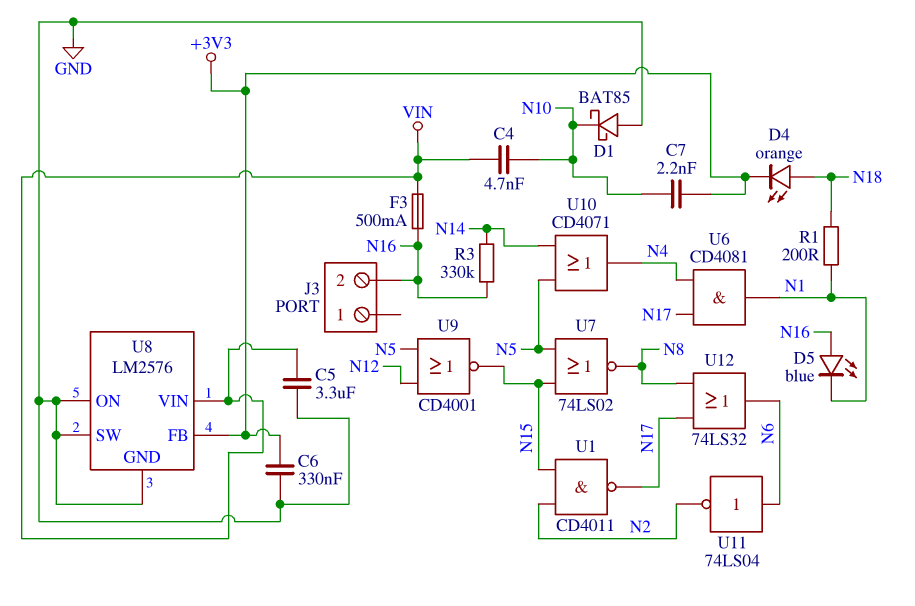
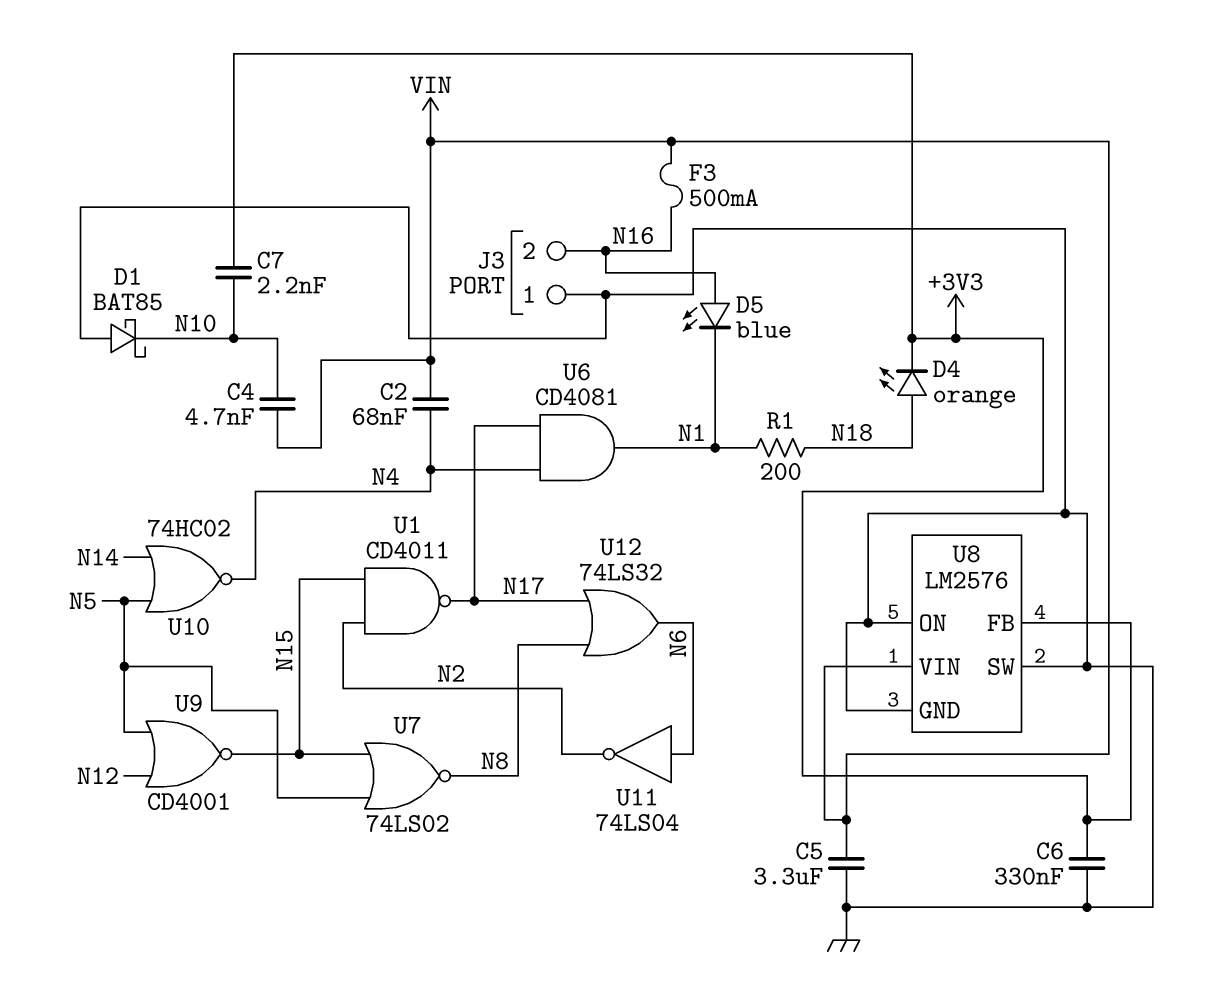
C2: none -> 68nF (N4, VIN)
J3 pin 1: none -> GND
R3: 330k (N14, N16) -> none
U10: OR CD4071 (in N5, in N14, out N4) -> NOR 74HC02 (in N5, in N14, out N4)

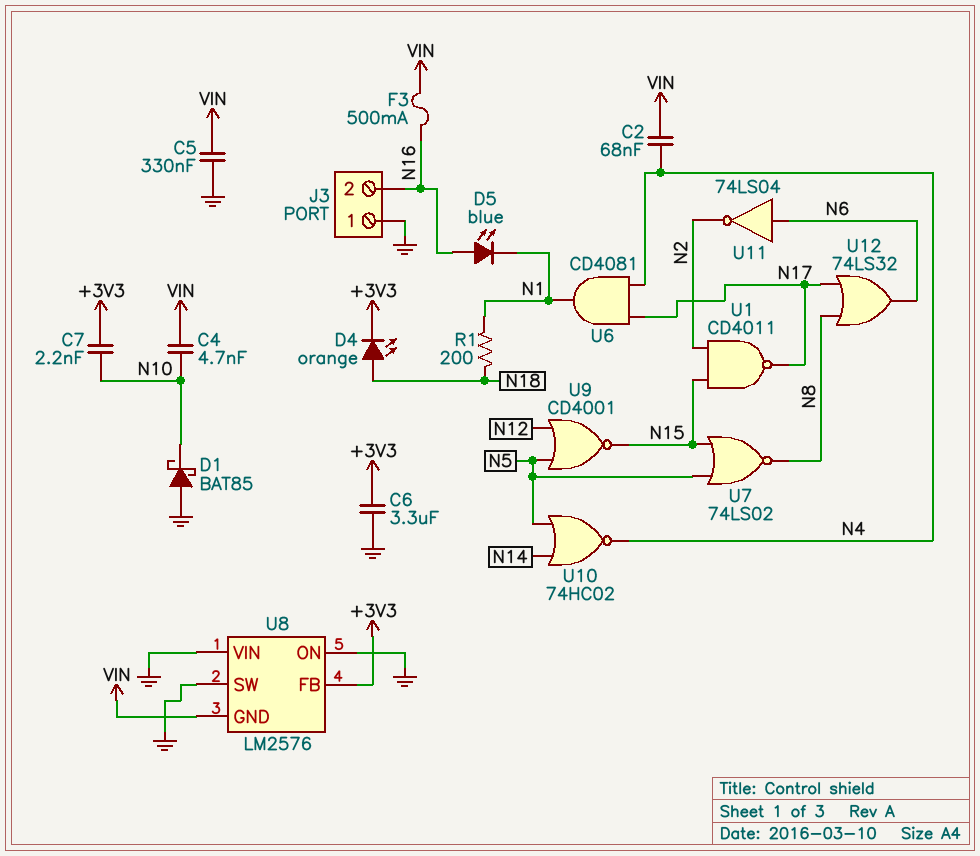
C5: 3.3uF (GND, VIN) -> 330nF (GND, VIN)
C6: 330nF (+3V3, GND) -> 3.3uF (+3V3, GND)
U8 pin GND: GND -> VIN
U8 pin VIN: VIN -> GND

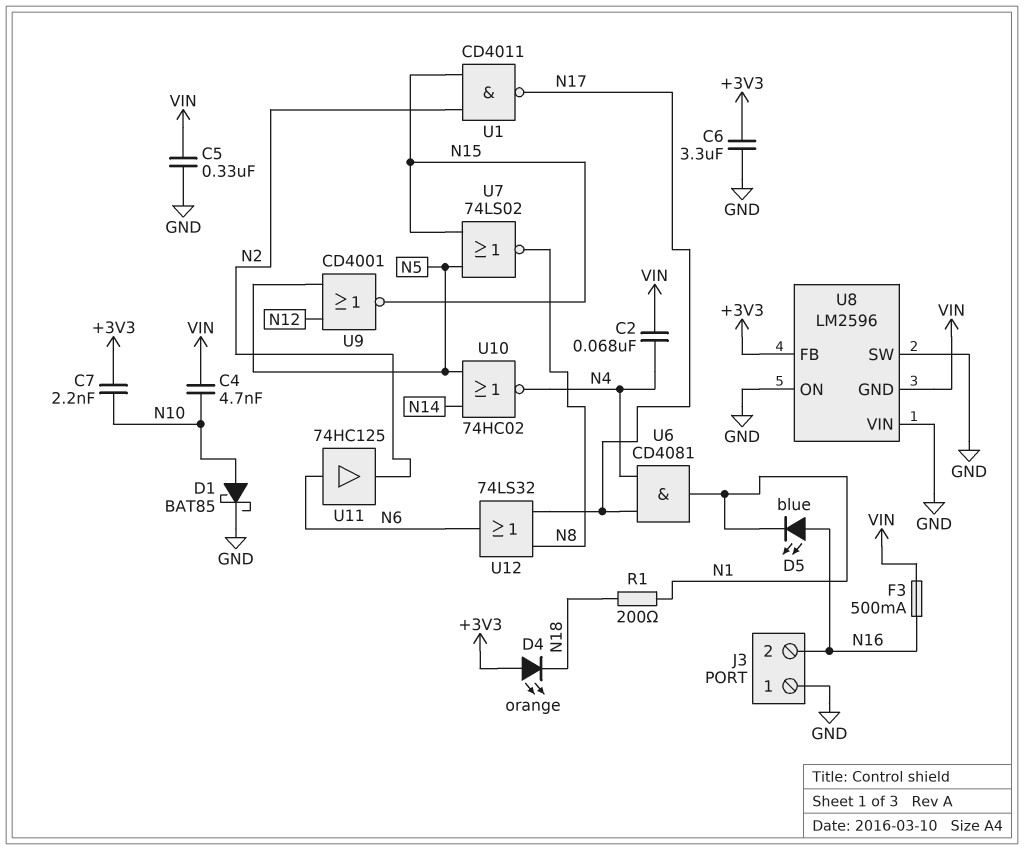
D1: schottky BAT85 (A GND, K N10) -> schottky BAT85 (A N10, K GND)
D4: LED orange (A N18, K +3V3) -> LED orange (A +3V3, K N18)
U8: LM2576 -> LM2596
U11: NOT 74LS04 (in N6, out N2) -> buffer 74HC125 (in N6, out N2)

